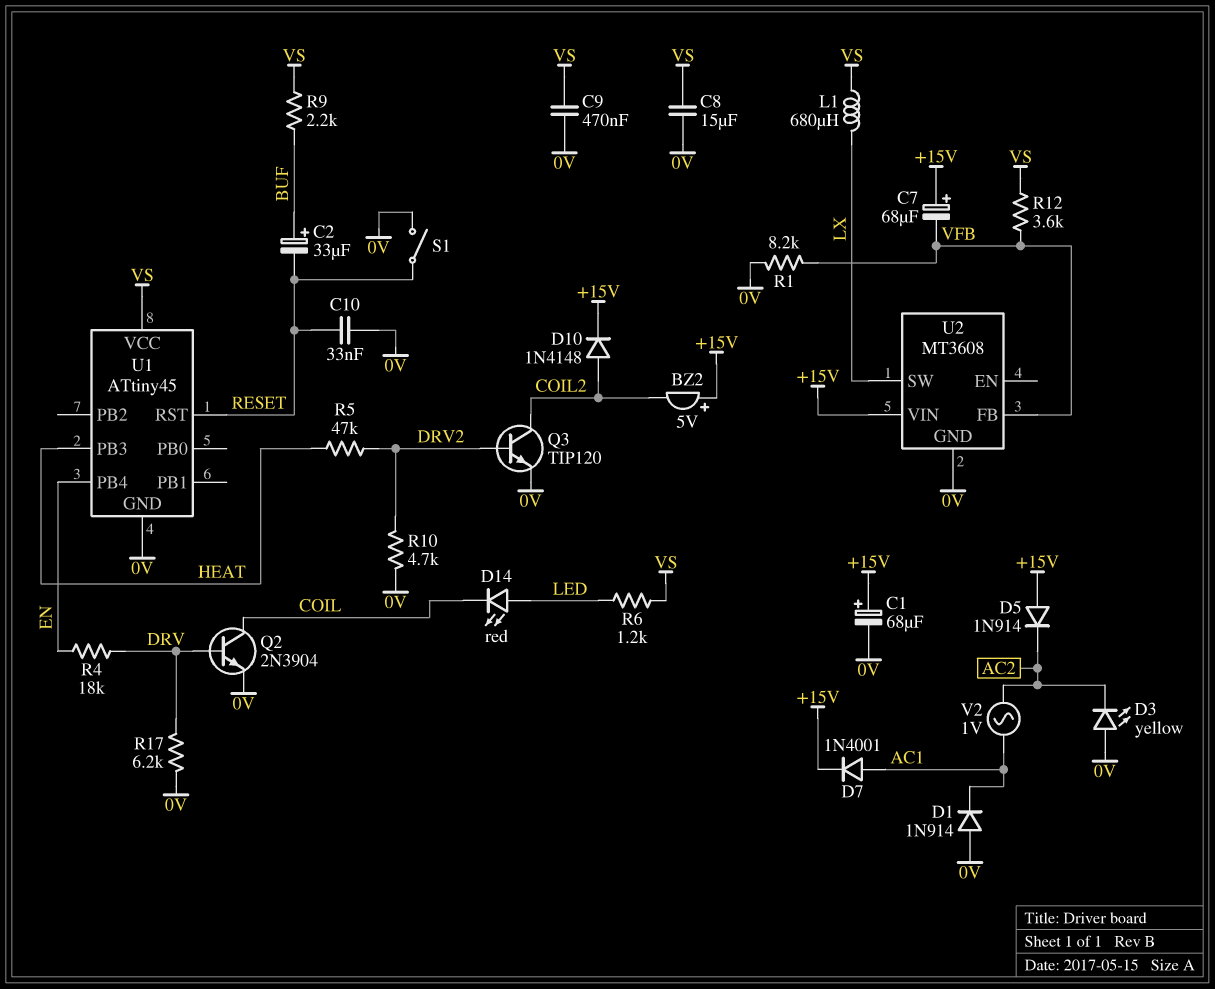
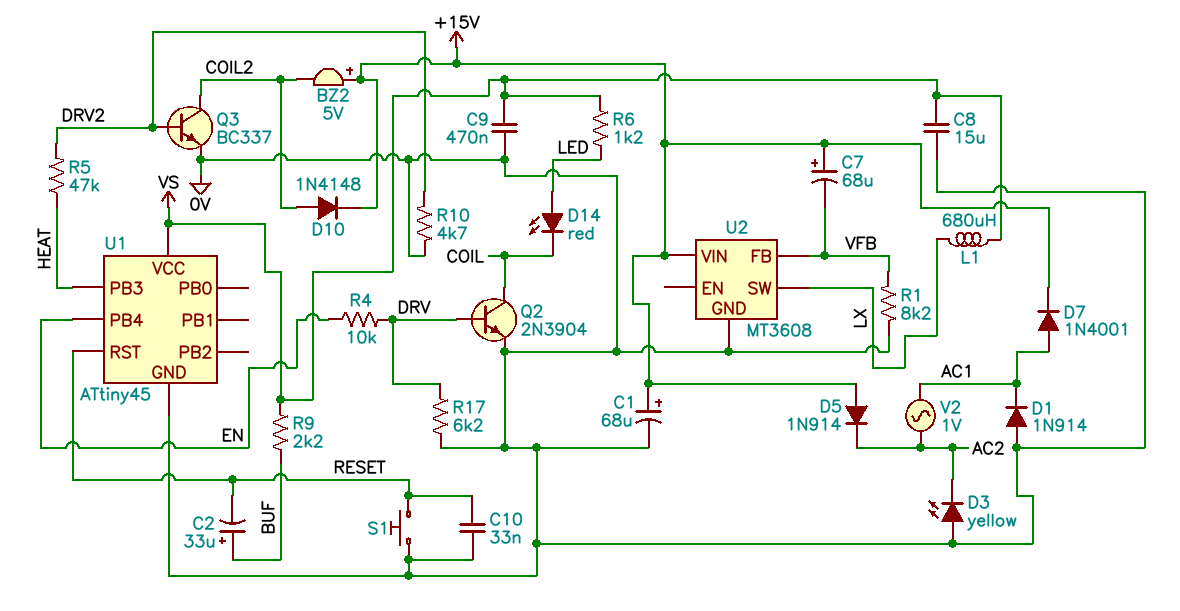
Q3: NPN TIP120 (B DRV2, C COIL2, E 0V) -> NPN BC337 (B DRV2, C COIL2, E 0V)
R4: 18k (DRV, EN) -> 10k (DRV, EN)
R12: 3.6k (VFB, VS) -> none
S1: switch (0V, RESET) -> button (0V, RESET)

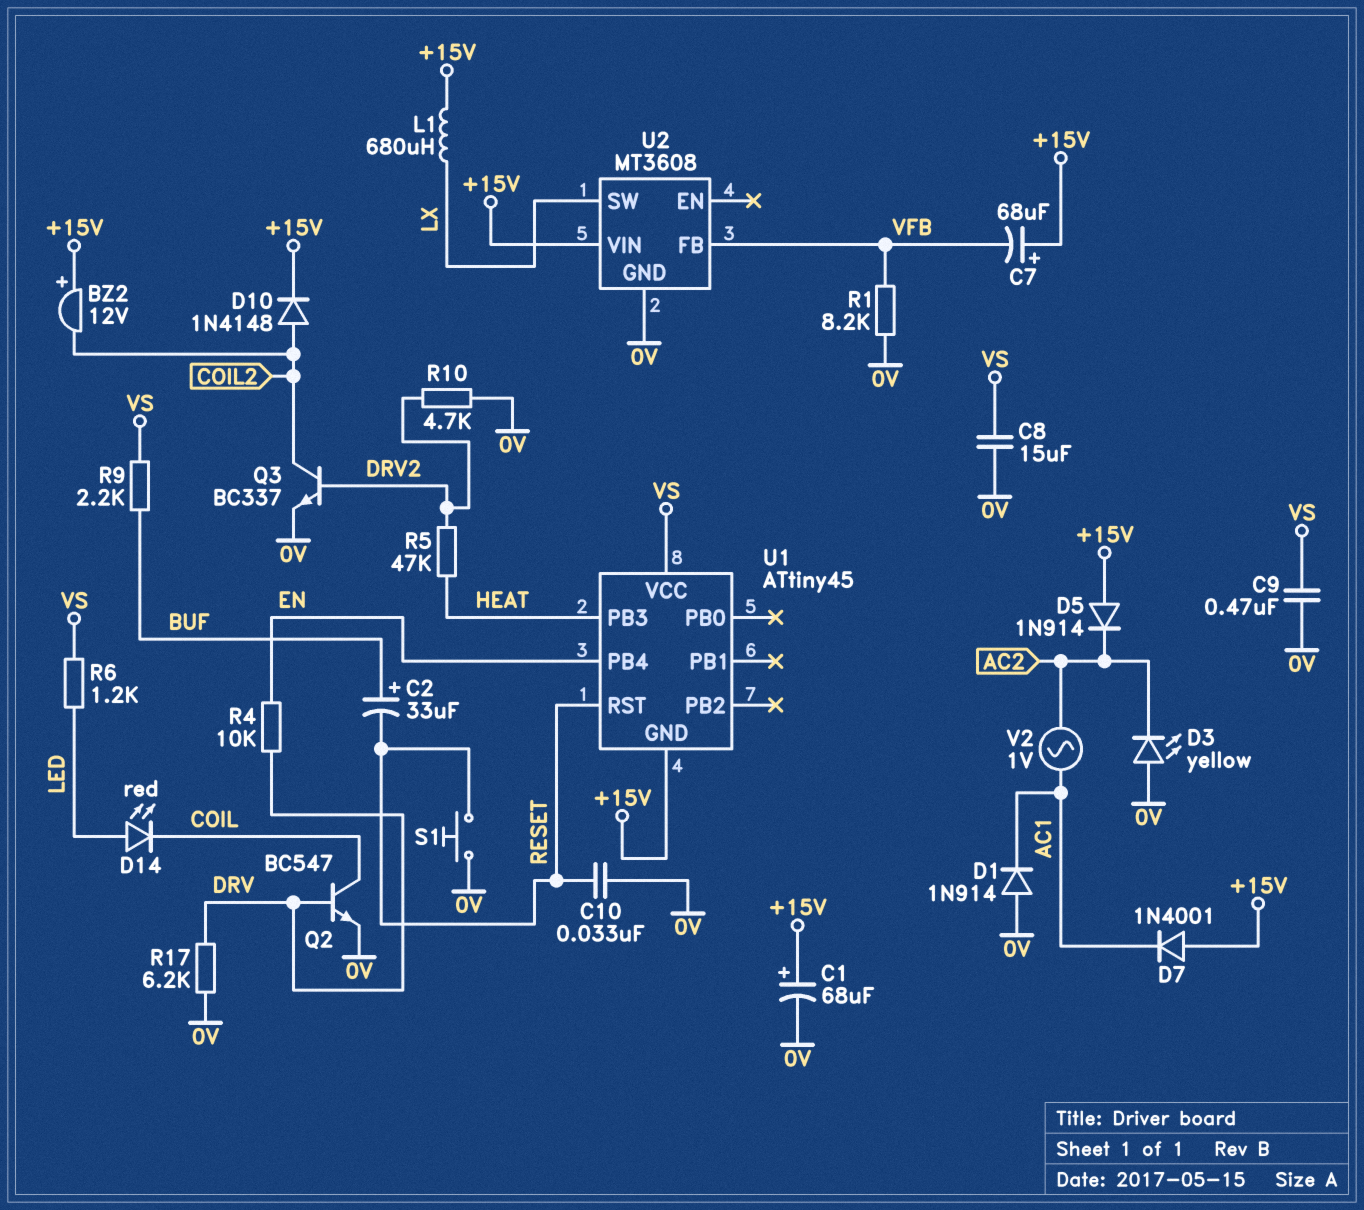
BZ2: buzzer 5V (plus +15V, minus COIL2) -> buzzer 12V (plus +15V, minus COIL2)
D7: diode 1N4001 (A AC1, K +15V) -> diode 1N4001 (A +15V, K AC1)
L1: 680uH (LX, VS) -> 680uH (+15V, LX)
Q2: NPN 2N3904 (B DRV, C COIL, E 0V) -> NPN BC547 (B DRV, C COIL, E 0V)
U1 pin GND: 0V -> +15V

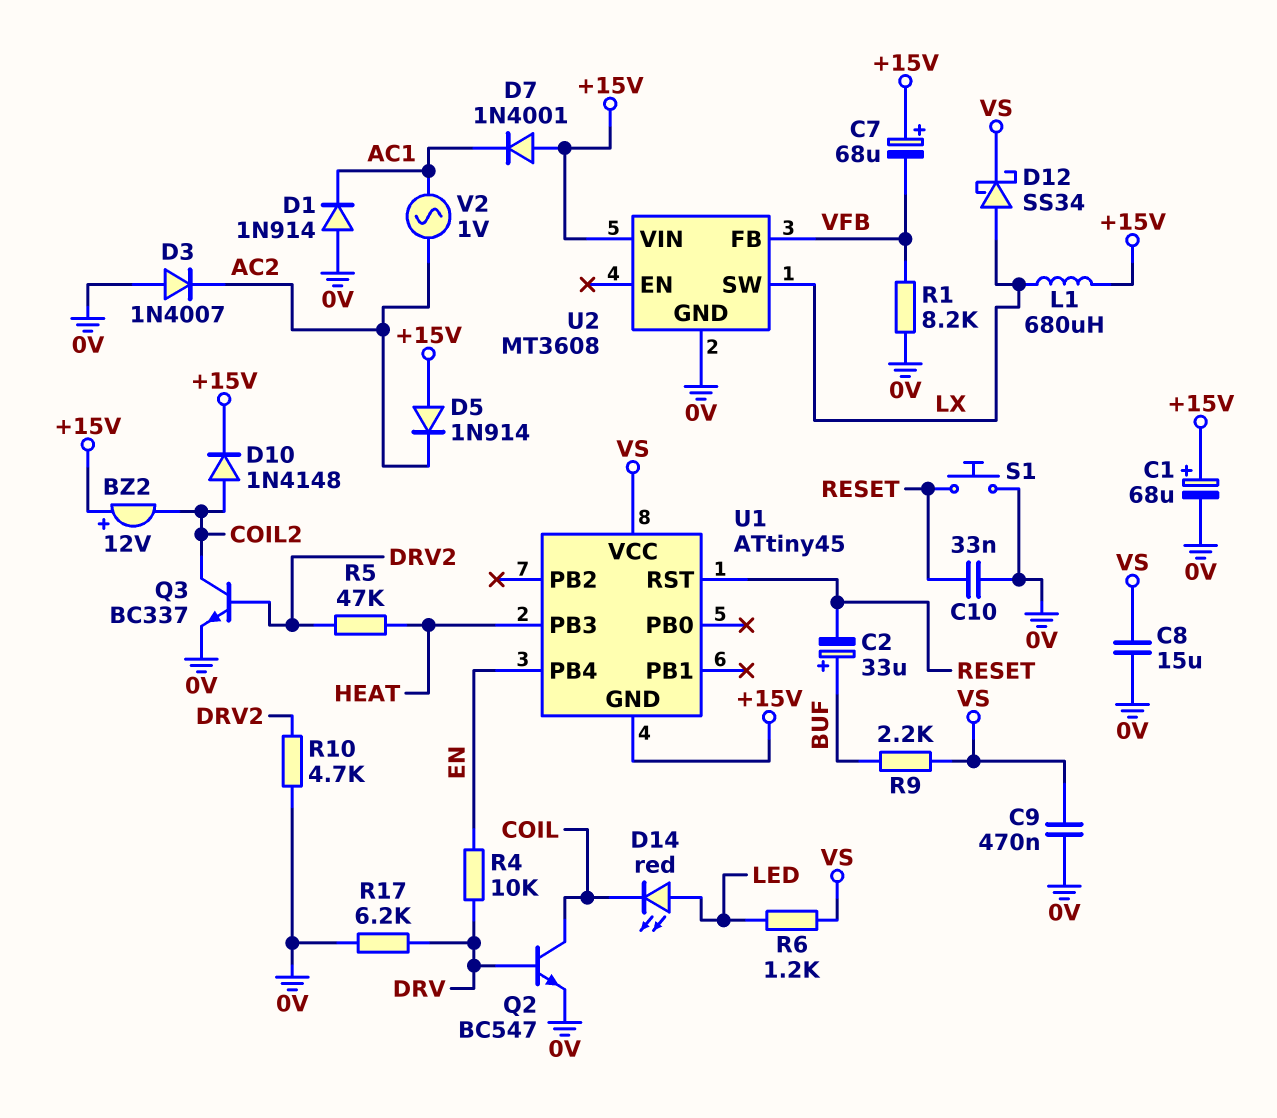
D3: LED yellow (A 0V, K AC2) -> diode 1N4007 (A 0V, K AC2)
D12: none -> schottky SS34 (A LX, K VS)

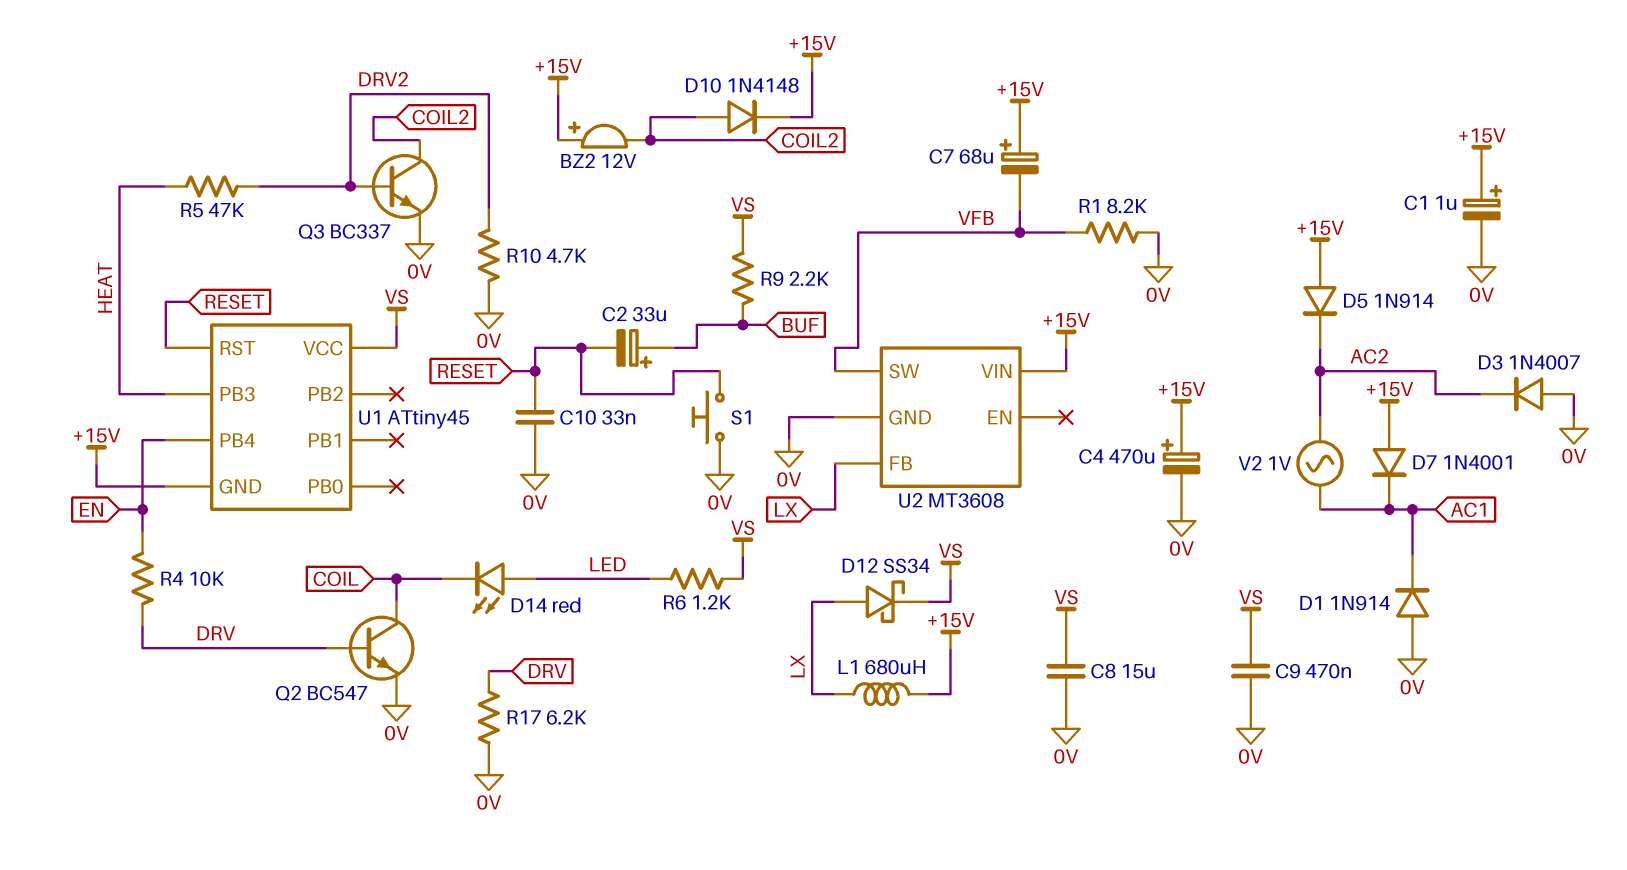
C1: 68uF (plus +15V, minus 0V) -> 1uF (plus +15V, minus 0V)
C4: none -> 470uF (plus +15V, minus 0V)
U2 pin FB: VFB -> LX
U2 pin SW: LX -> VFB

